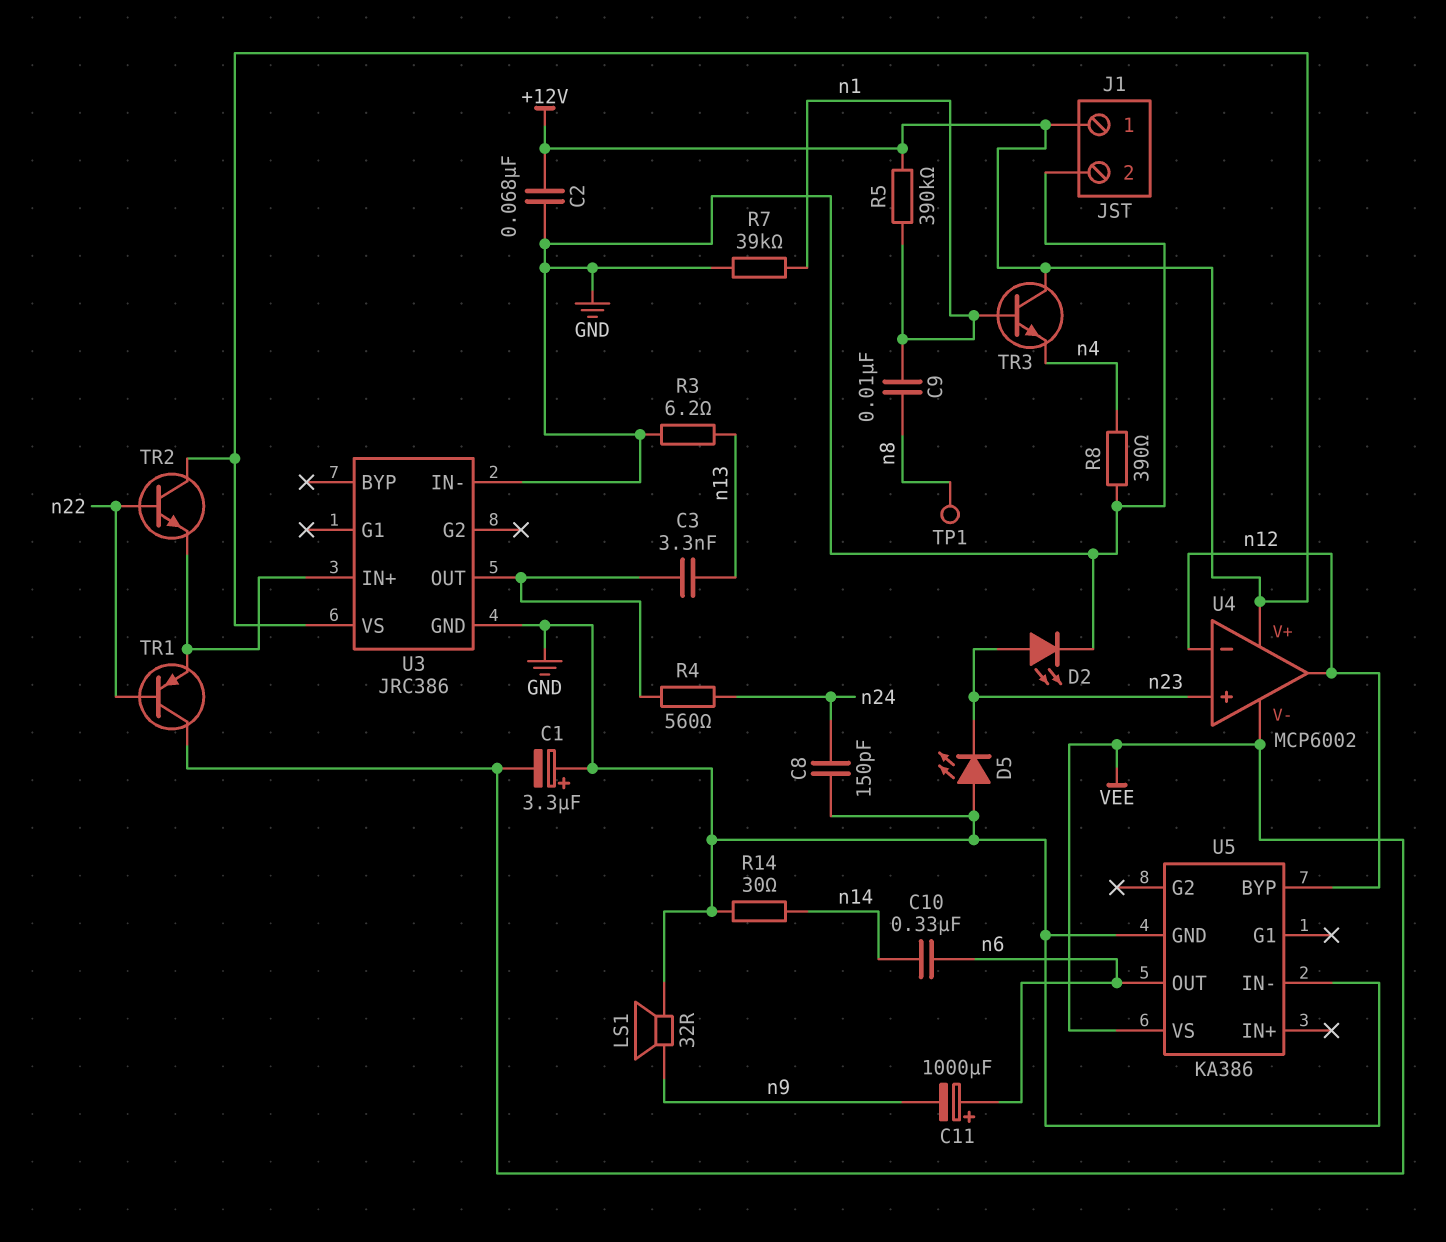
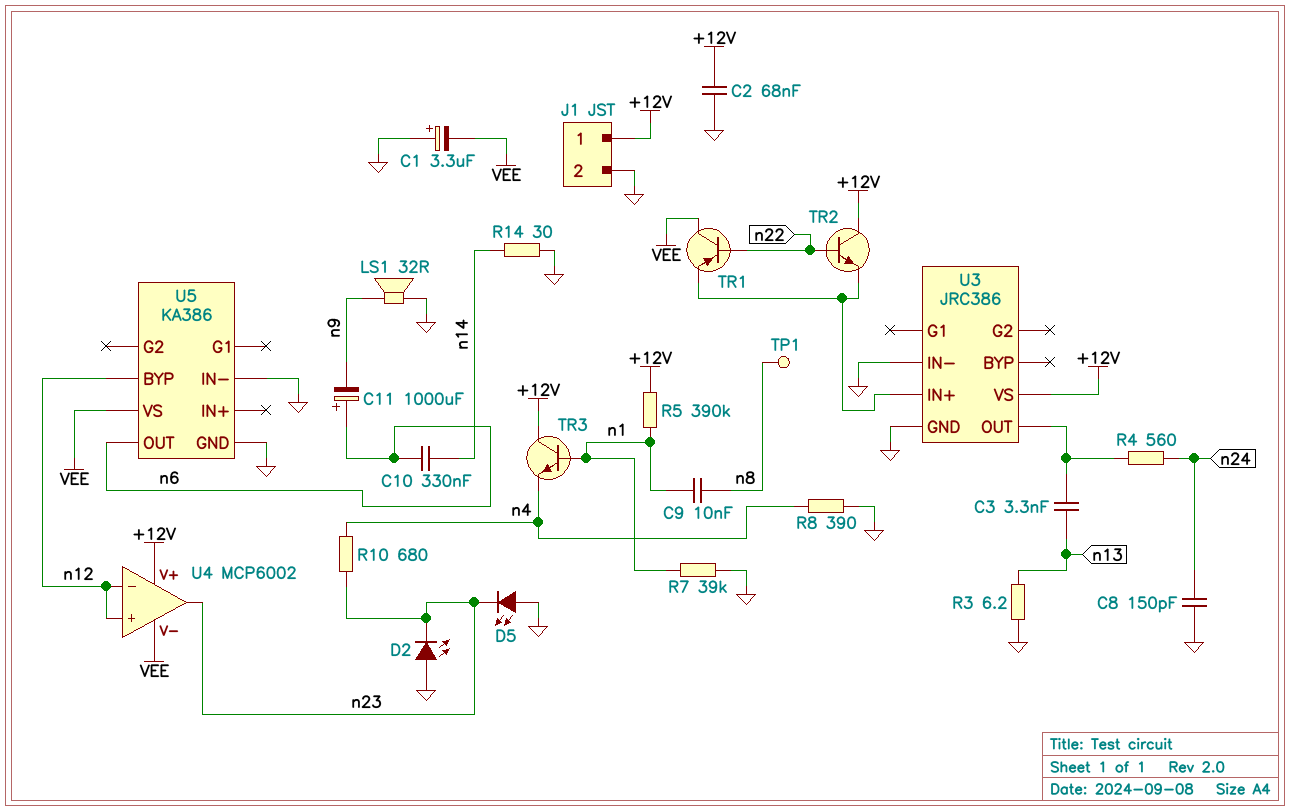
D2: LED (A n23, K GND) -> LED (A GND, K n23)
R10: none -> 680 (n4, n23)
U4 pin in+: n23 -> n12
U4 pin out: n12 -> n23

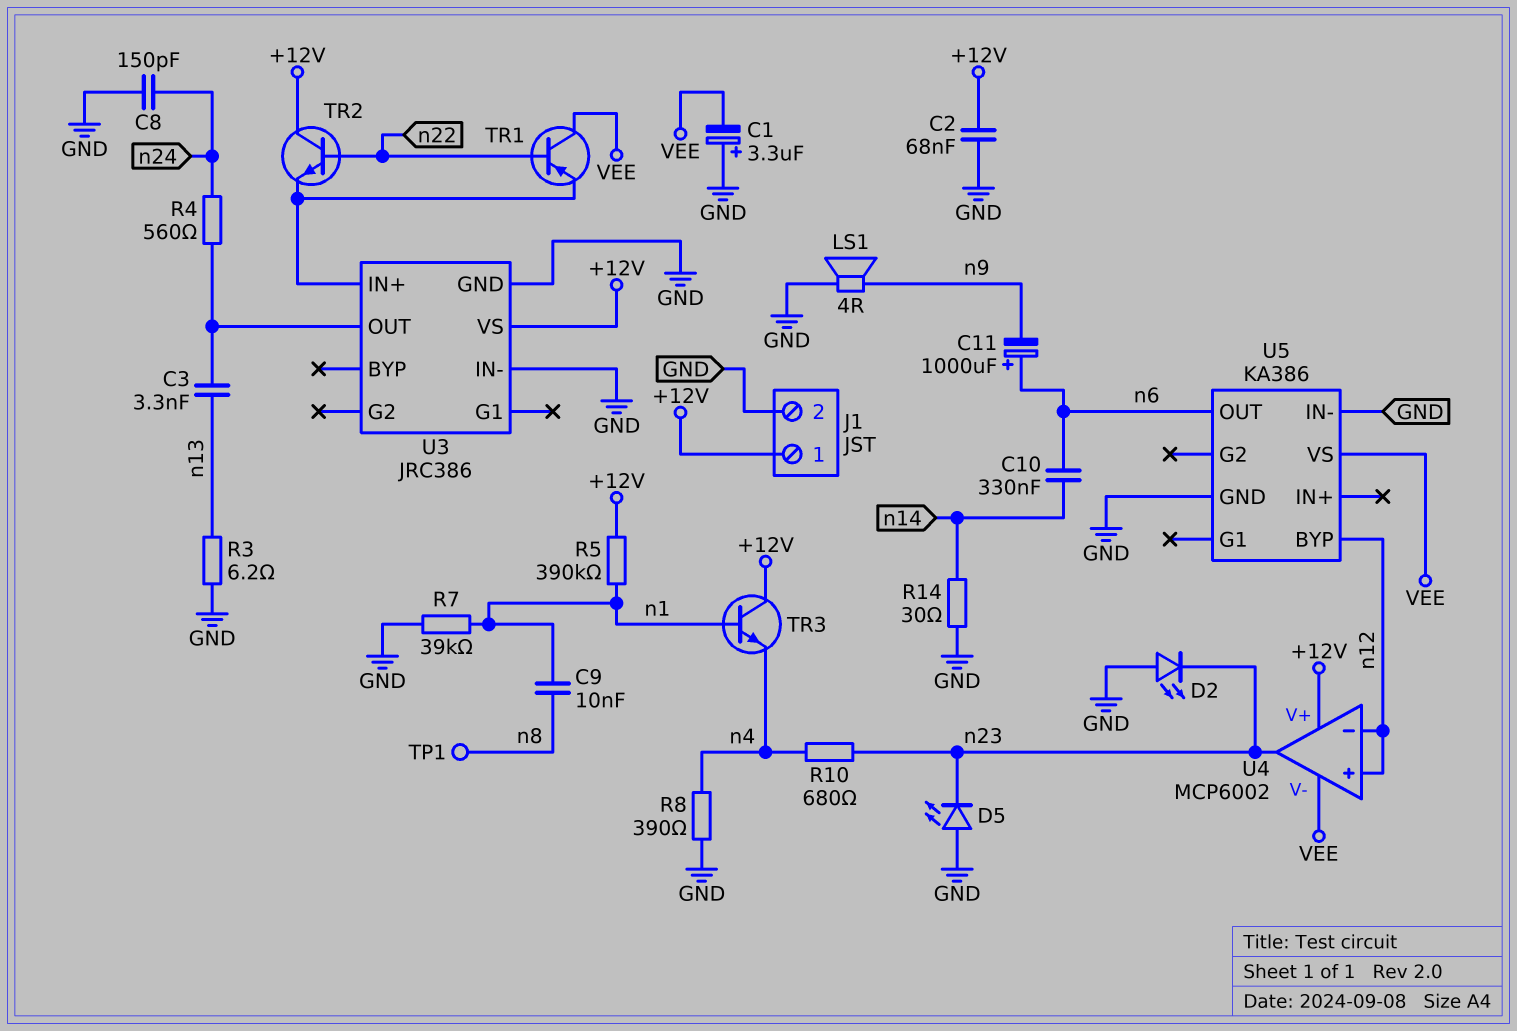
LS1: speaker 32R (GND, n9) -> speaker 4R (GND, n9)

